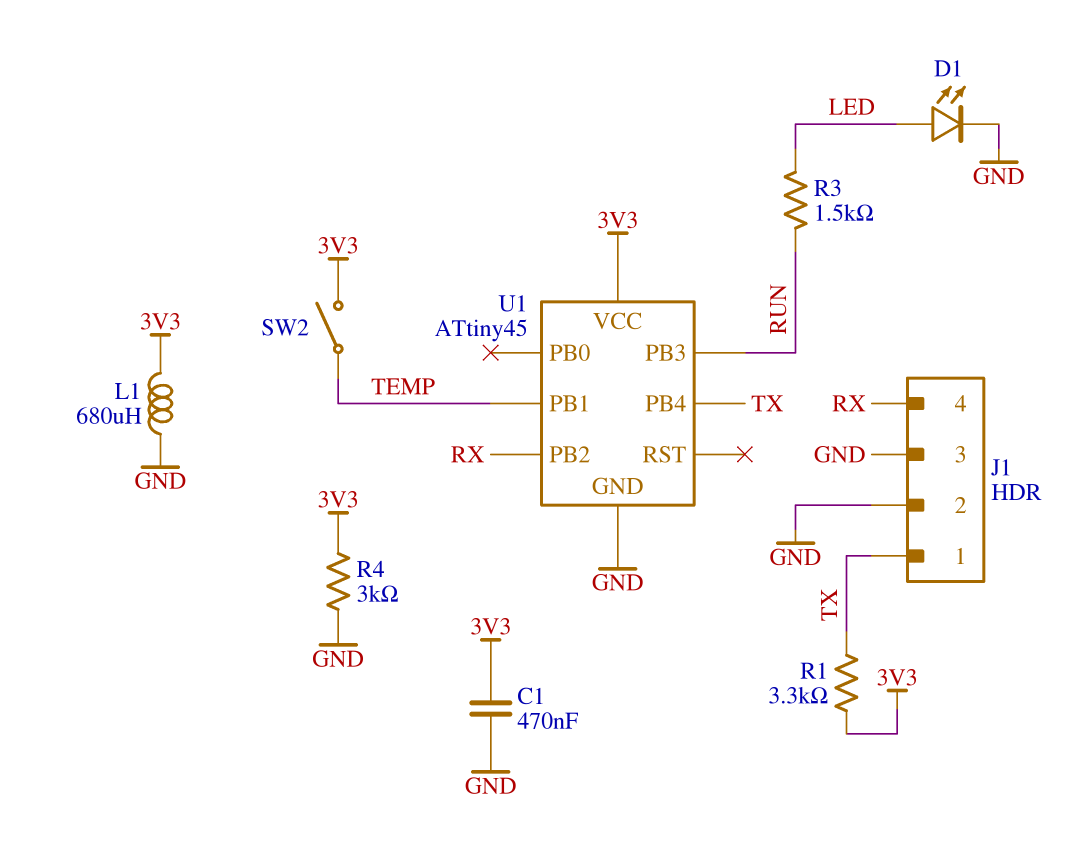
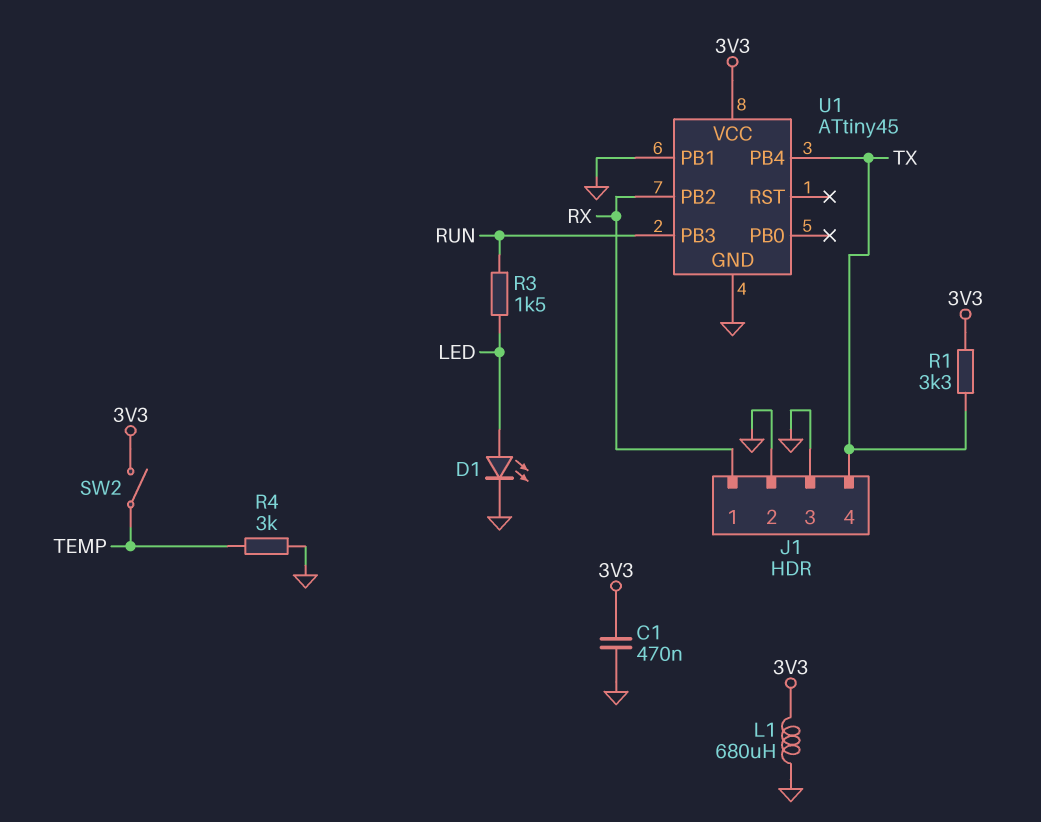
J1 pin 1: TX -> RX
J1 pin 4: RX -> TX
R4: 3k (3V3, GND) -> 3k (GND, TEMP)
U1 pin PB1: TEMP -> GND

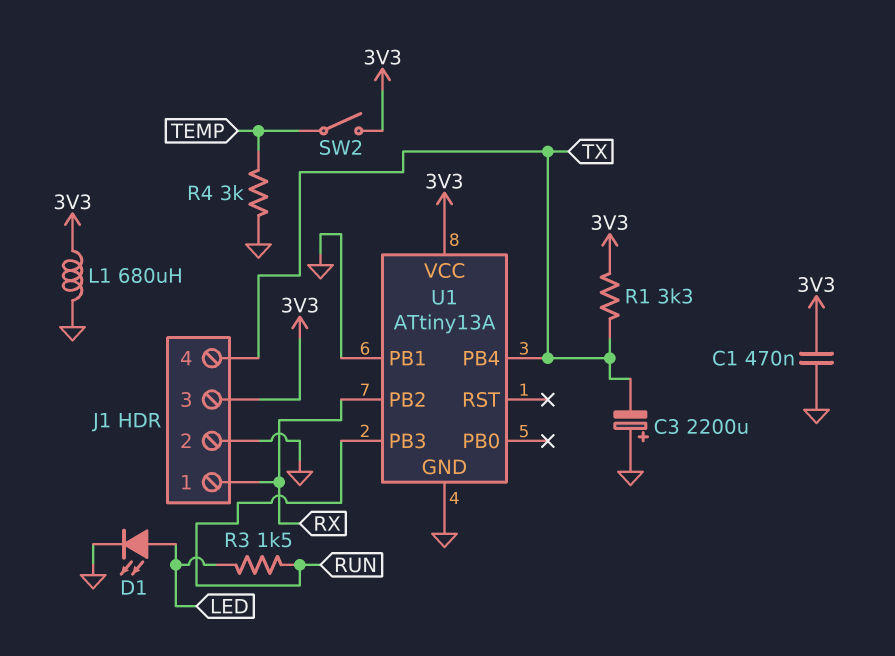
C3: none -> 2200uF (plus GND, minus TX)
J1 pin 3: GND -> 3V3
U1: ATtiny45 -> ATtiny13A

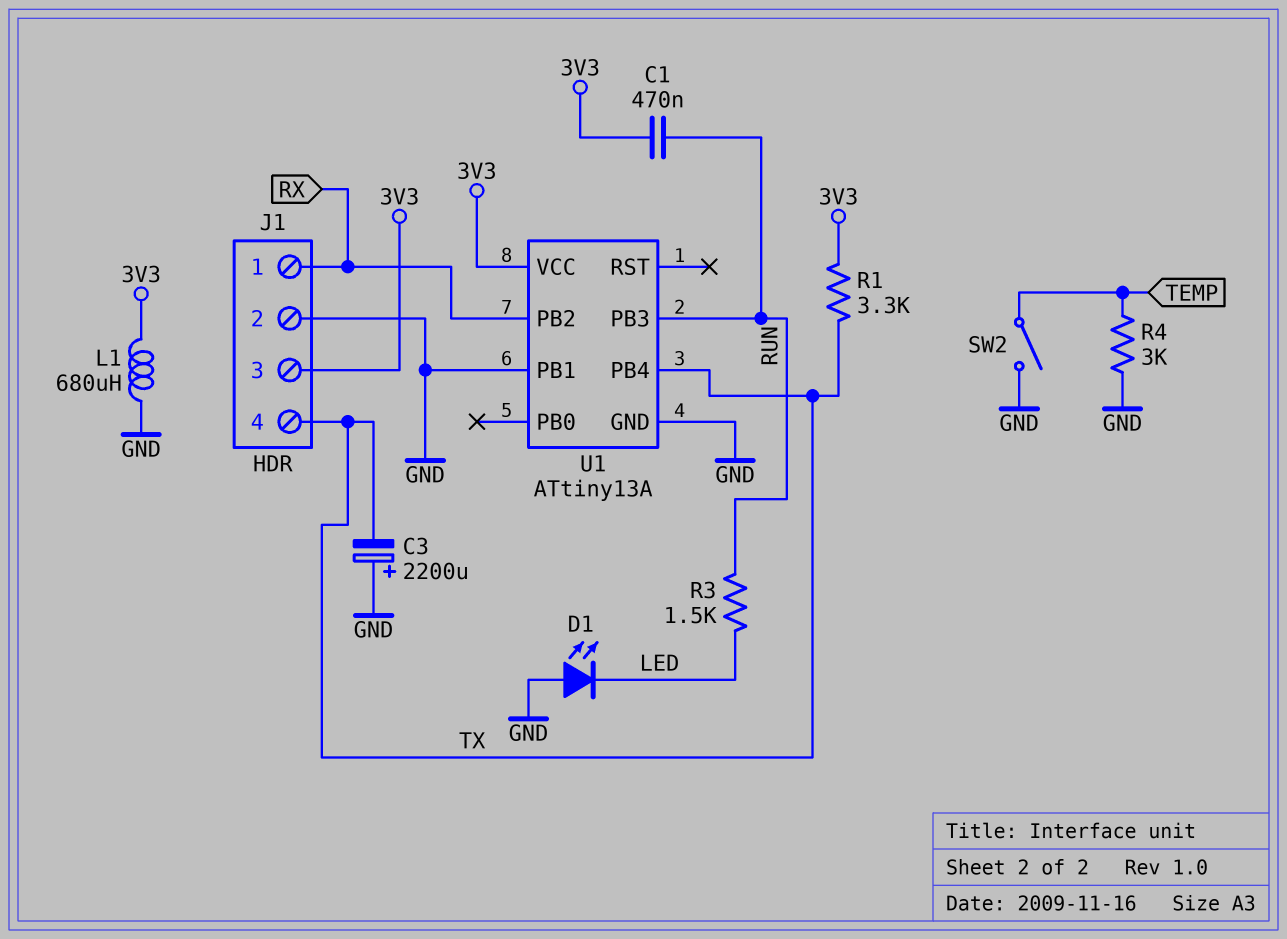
C1: 470nF (3V3, GND) -> 470nF (3V3, RUN)
D1: LED (A LED, K GND) -> LED (A GND, K LED)
SW2: switch (3V3, TEMP) -> switch (GND, TEMP)

